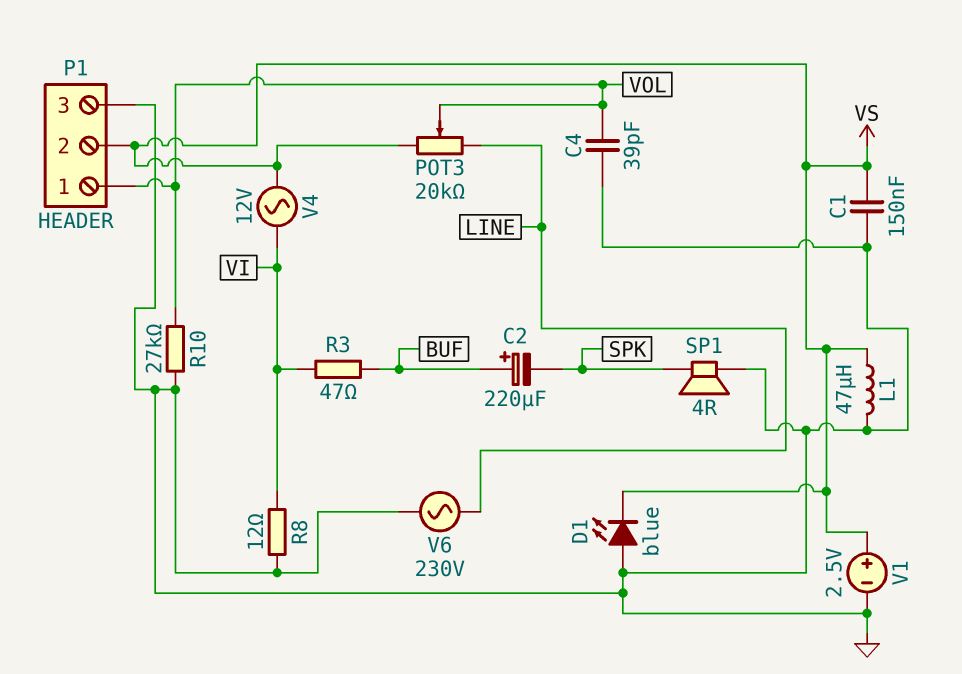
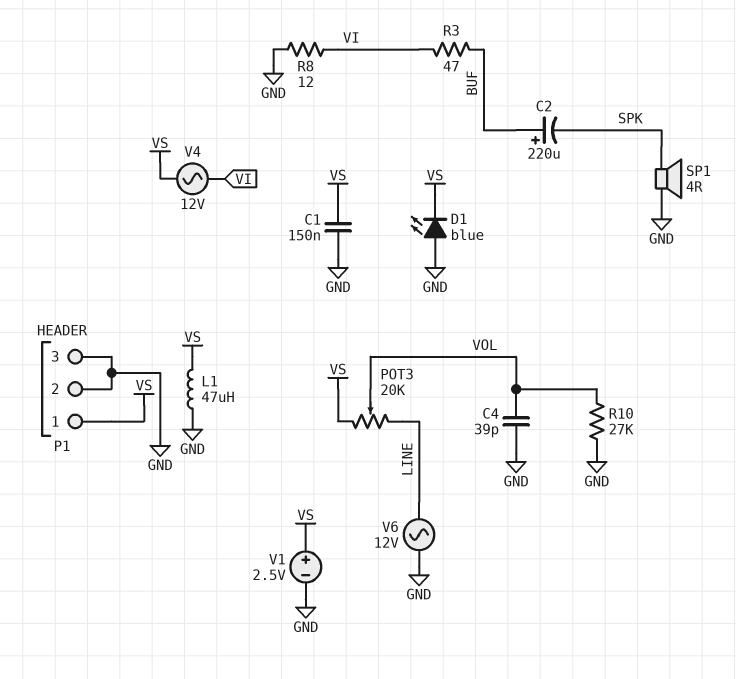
P1 pin 1: VOL -> VS
P1 pin 2: VS -> GND
V6: AC 230V (GND, LINE) -> AC 12V (GND, LINE)

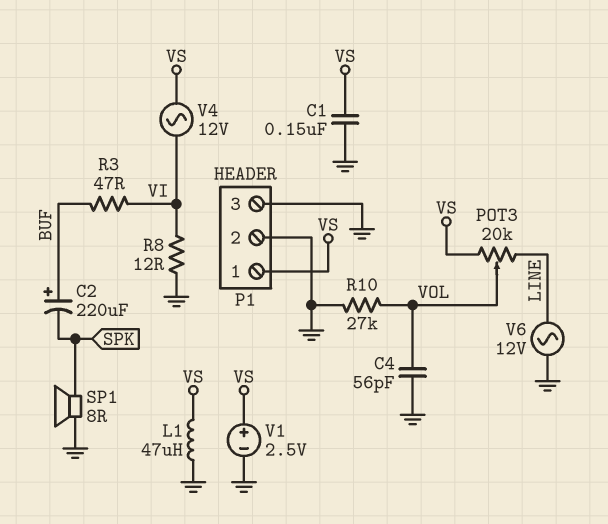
C4: 39pF (GND, VOL) -> 56pF (GND, VOL)
D1: LED blue (A GND, K VS) -> none
SP1: speaker 4R (GND, SPK) -> speaker 8R (GND, SPK)

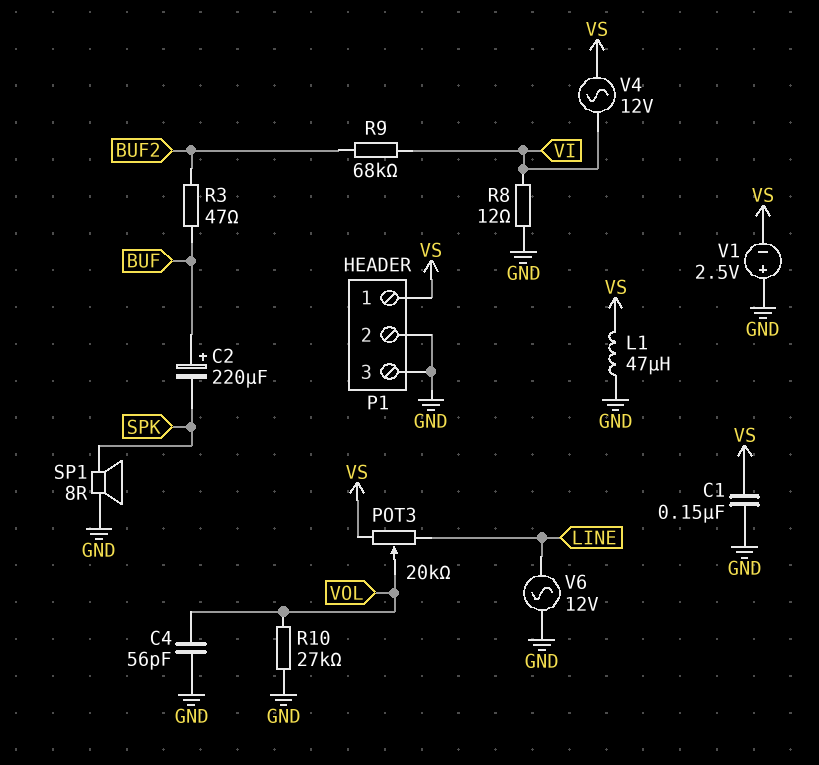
R3: 47 (BUF, VI) -> 47 (BUF, BUF2)
R9: none -> 68k (BUF2, VI)
V1: 2.5V (plus VS, minus GND) -> 2.5V (plus GND, minus VS)

